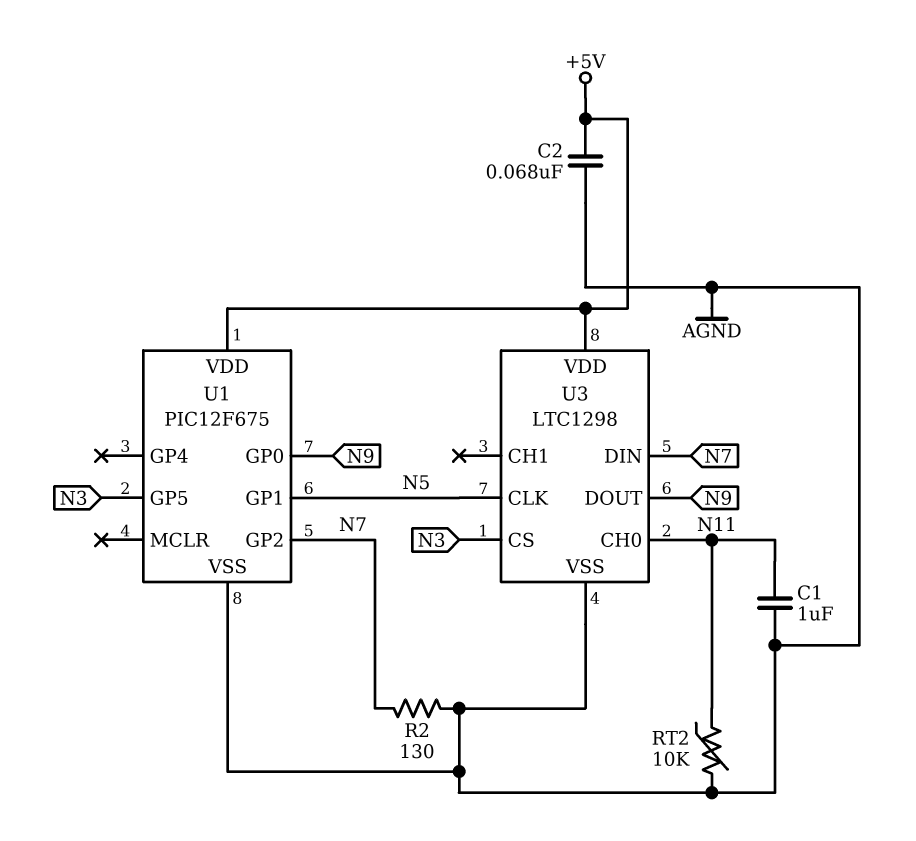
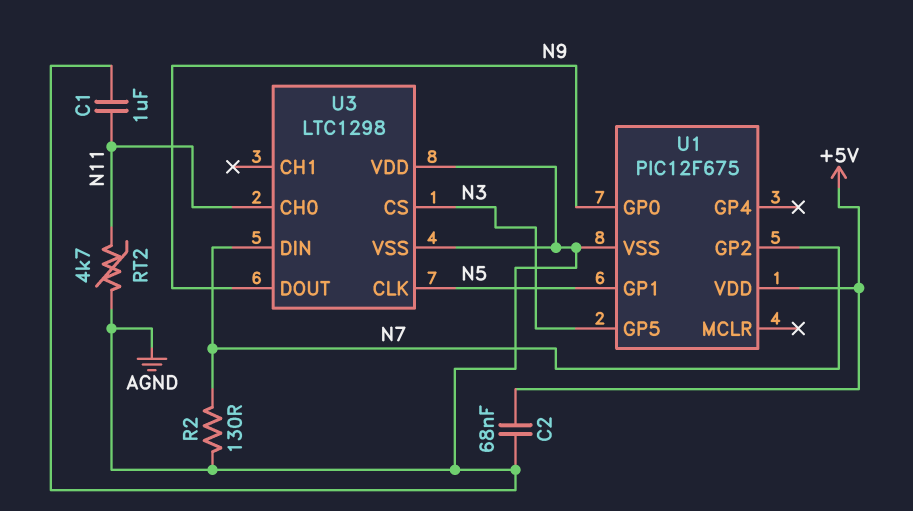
RT2: 10k (AGND, N11) -> 4.7k (AGND, N11)
U3 pin VDD: +5V -> AGND

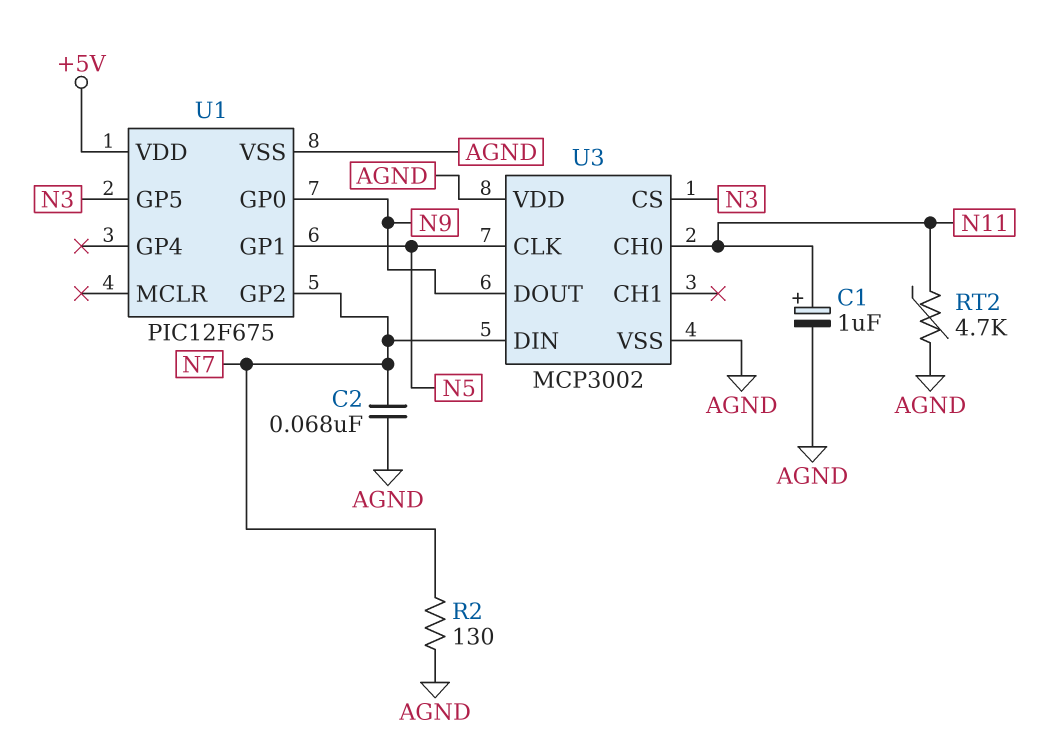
C1: 1uF (AGND, N11) -> 1uF (plus N11, minus AGND)
C2: 68nF (+5V, AGND) -> 68nF (AGND, N7)
U3: LTC1298 -> MCP3002

